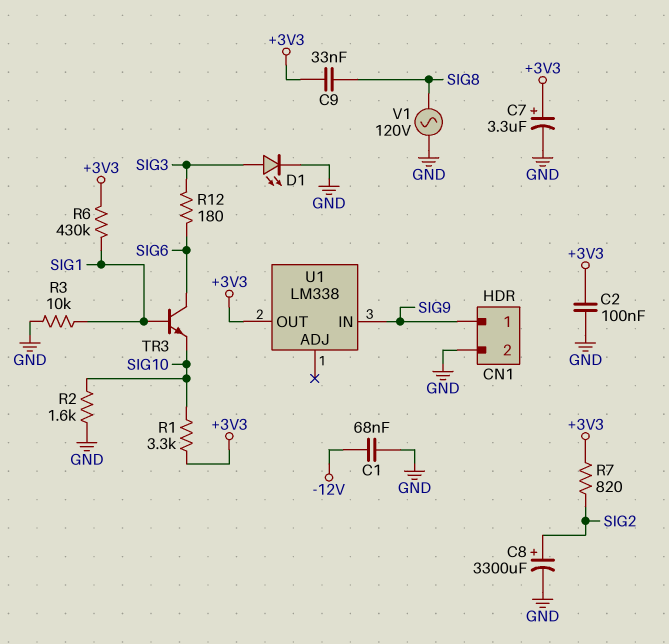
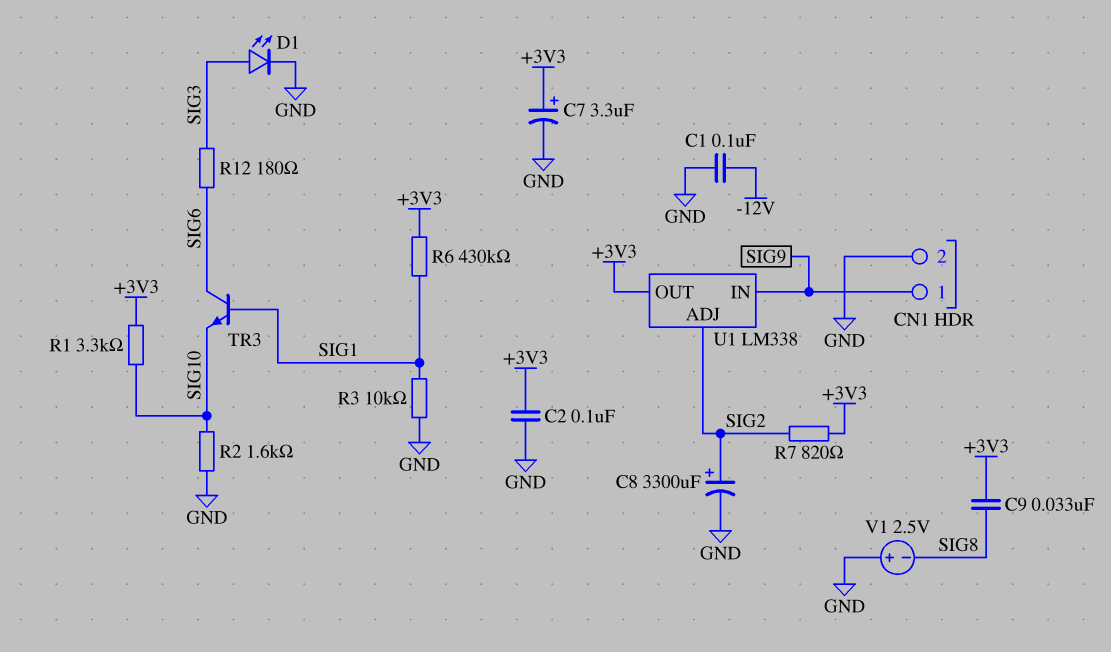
C1: 68nF (-12V, GND) -> 100nF (-12V, GND)
U1 pin ADJ: none -> SIG2
V1: AC 120V (GND, SIG8) -> 2.5V (plus GND, minus SIG8)

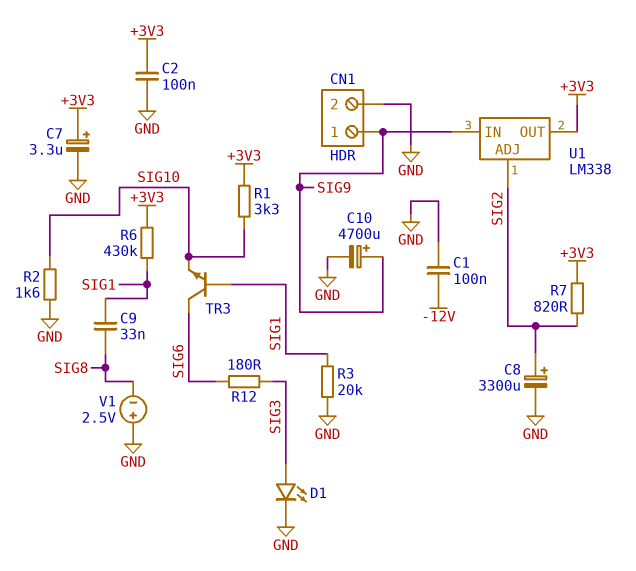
C9: 33nF (+3V3, SIG8) -> 33nF (SIG1, SIG8)
C10: none -> 4700uF (plus SIG9, minus GND)
R3: 10k (GND, SIG1) -> 20k (GND, SIG1)

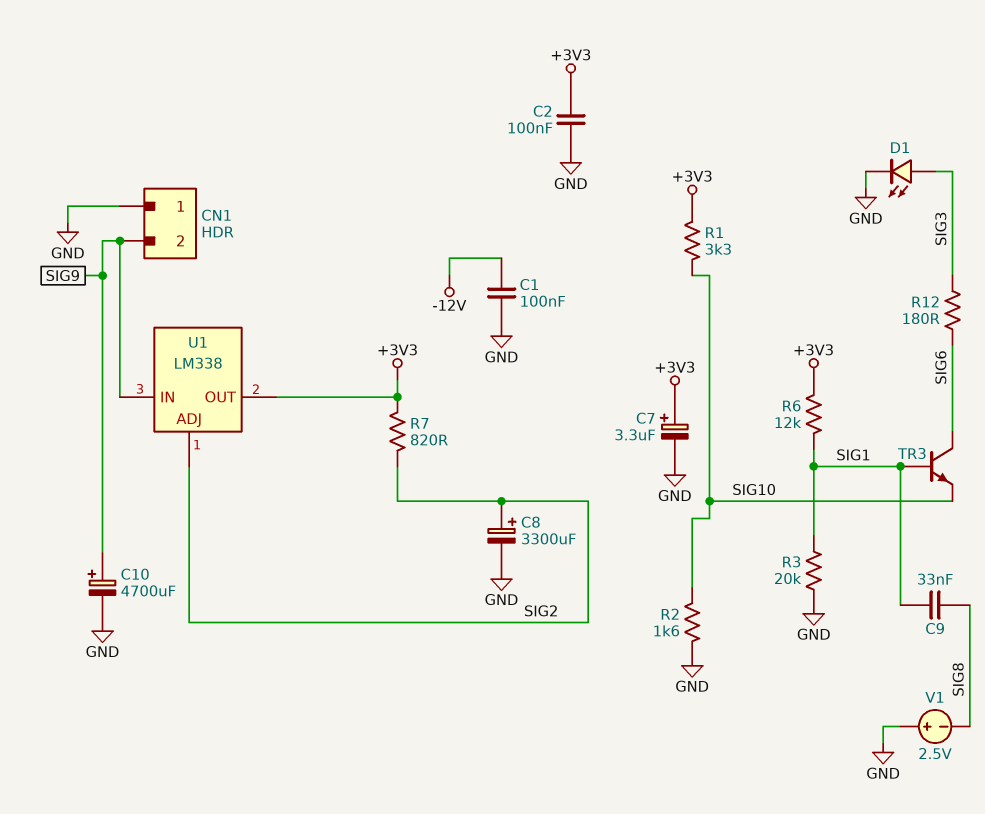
CN1 pin 1: SIG9 -> GND
CN1 pin 2: GND -> SIG9
R6: 430k (+3V3, SIG1) -> 12k (+3V3, SIG1)

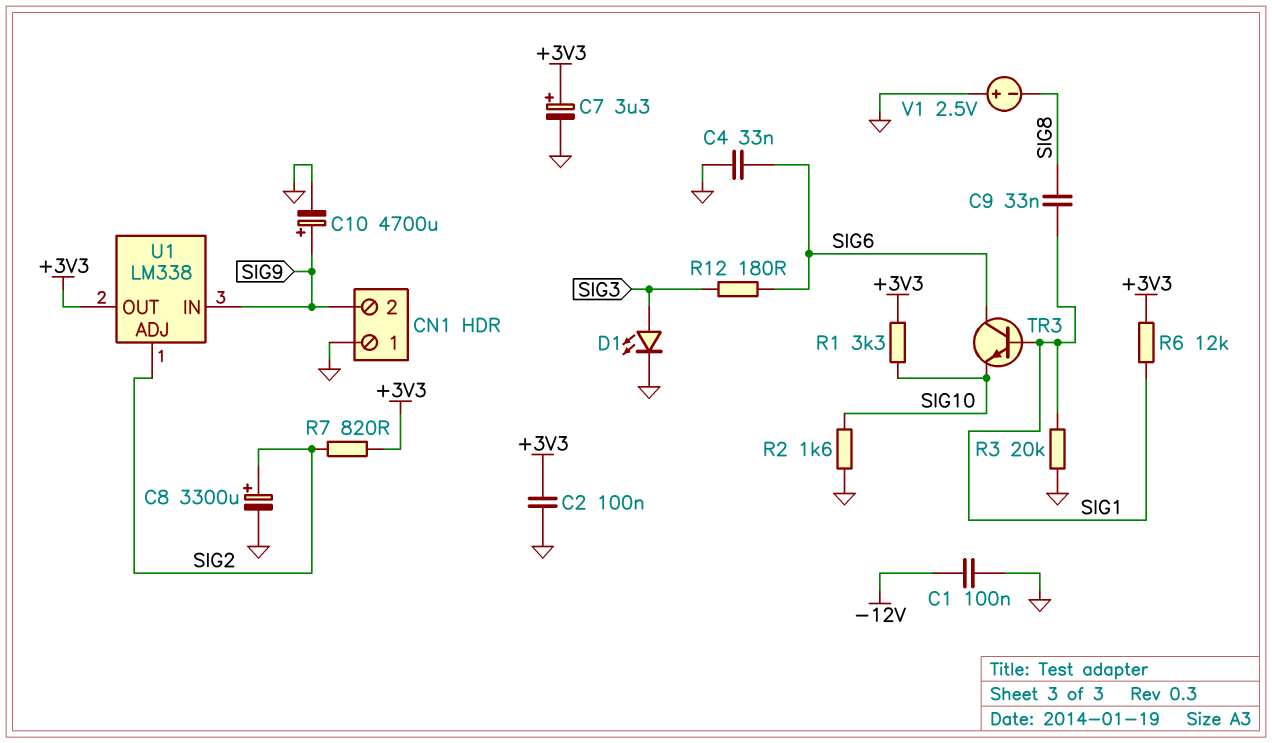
C4: none -> 33nF (GND, SIG6)

